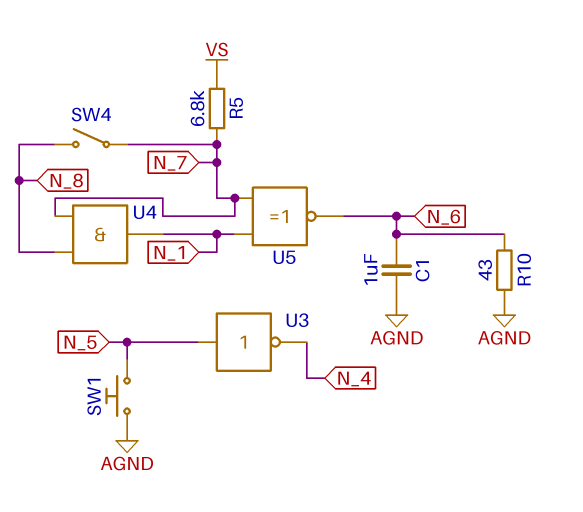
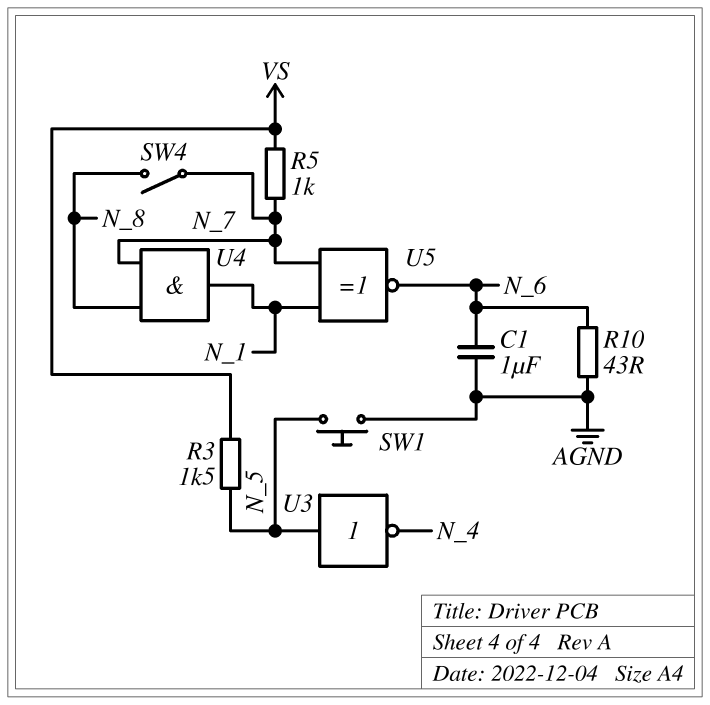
R3: none -> 1.5k (N_5, VS)
R5: 6.8k (N_7, VS) -> 1k (N_7, VS)

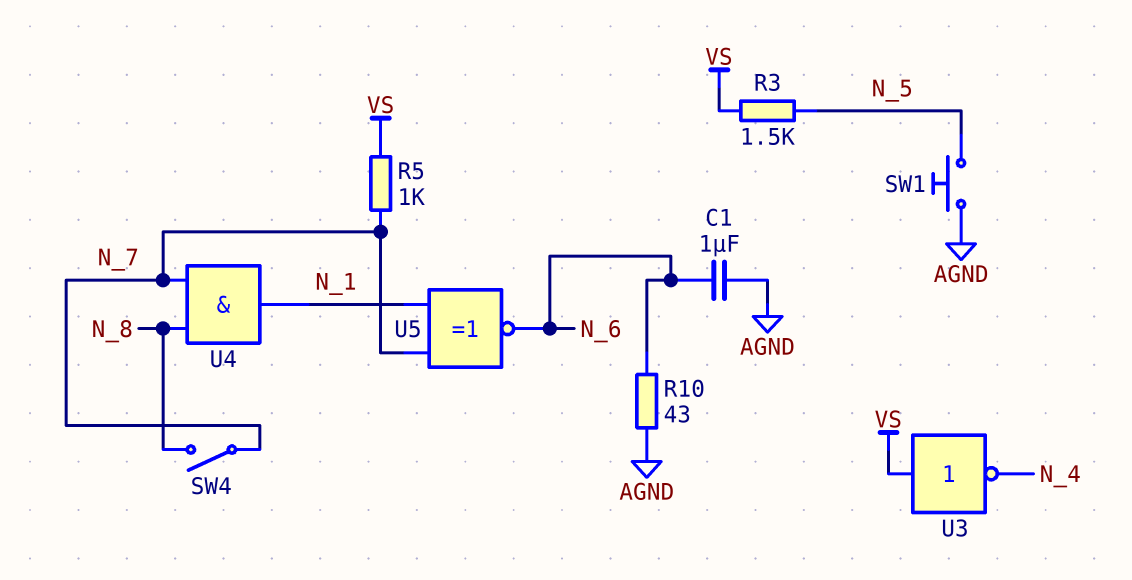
U3: NOT (in N_5, out N_4) -> NOT (in VS, out N_4)

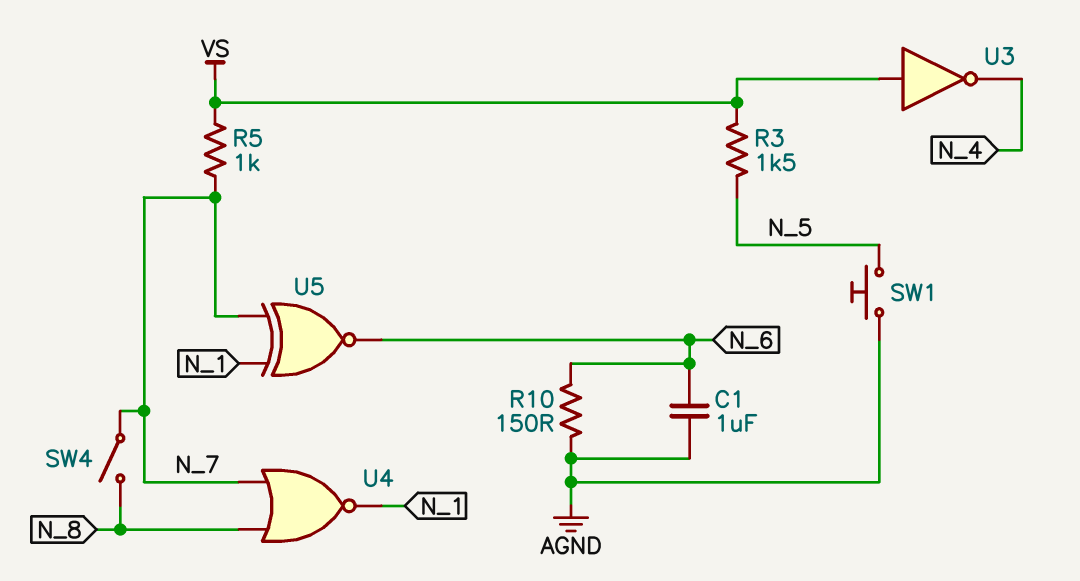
R10: 43 (AGND, N_6) -> 150 (AGND, N_6)
U4: AND (in N_7, in N_8, out N_1) -> NOR (in N_7, in N_8, out N_1)

